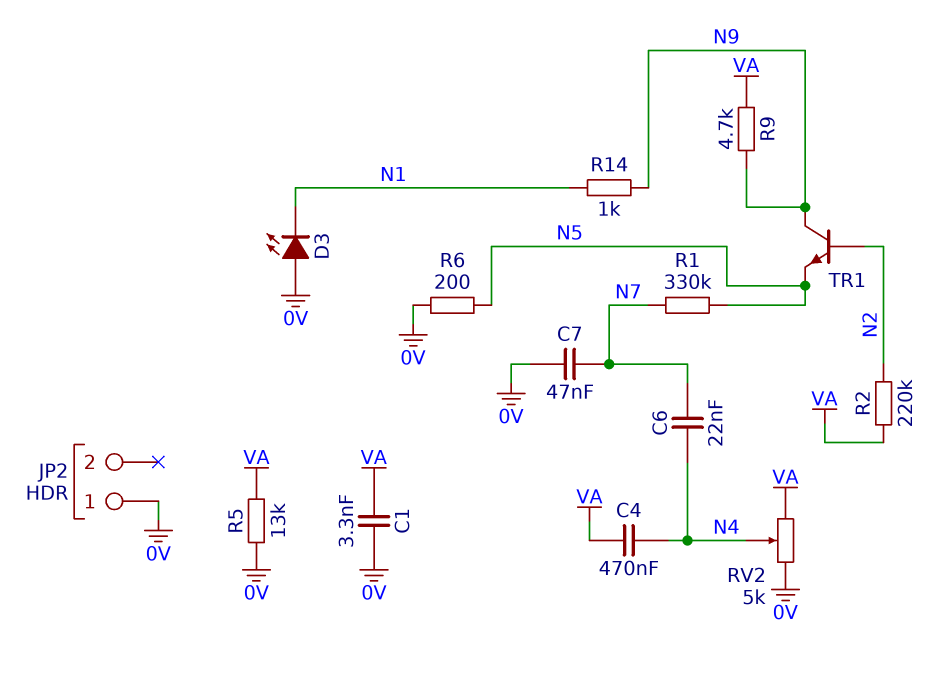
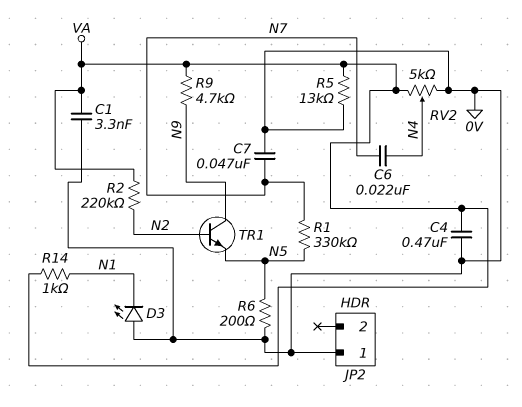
C4: 470nF (N4, VA) -> 470nF (0V, VA)
R14: 1k (N1, N9) -> 1k (N1, VA)

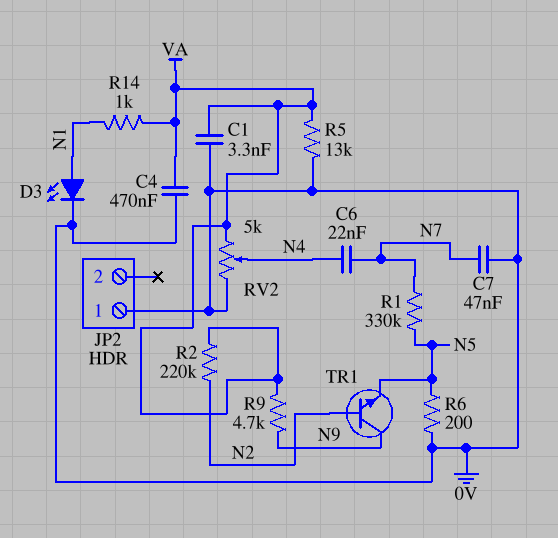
D3: LED (A 0V, K N1) -> LED (A N1, K 0V)

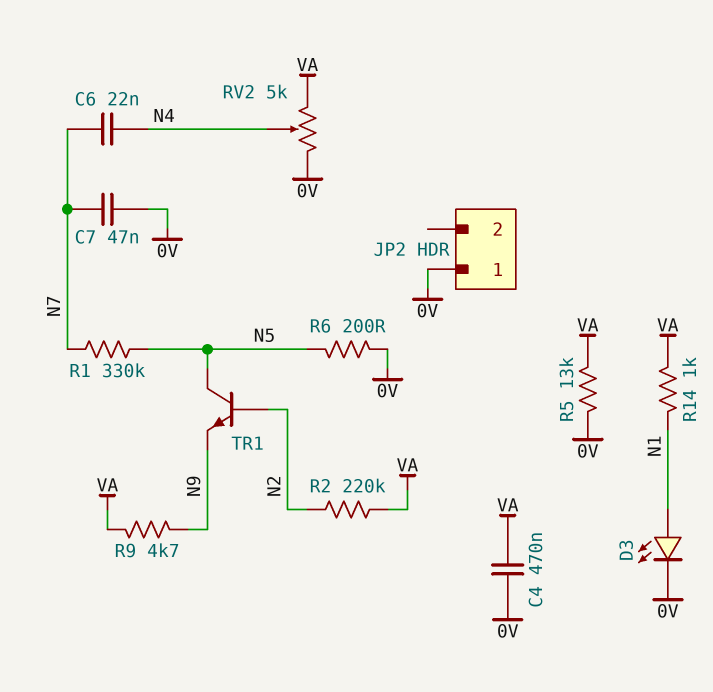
C1: 3.3nF (0V, VA) -> none
TR1: NPN (B N2, C N9, E N5) -> NPN (B N2, C N5, E N9)

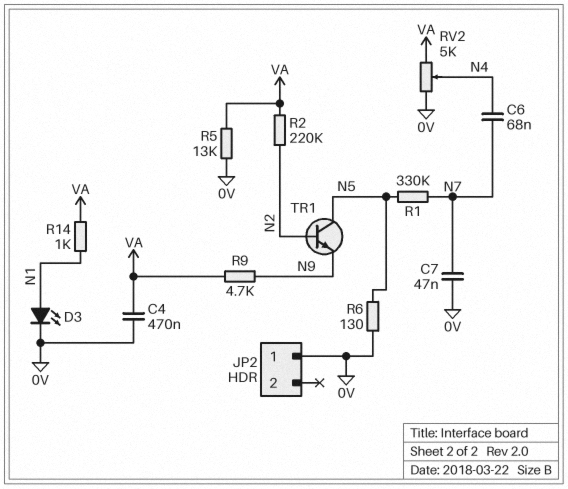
C6: 22nF (N4, N7) -> 68nF (N4, N7)
R6: 200 (0V, N5) -> 130 (0V, N5)

